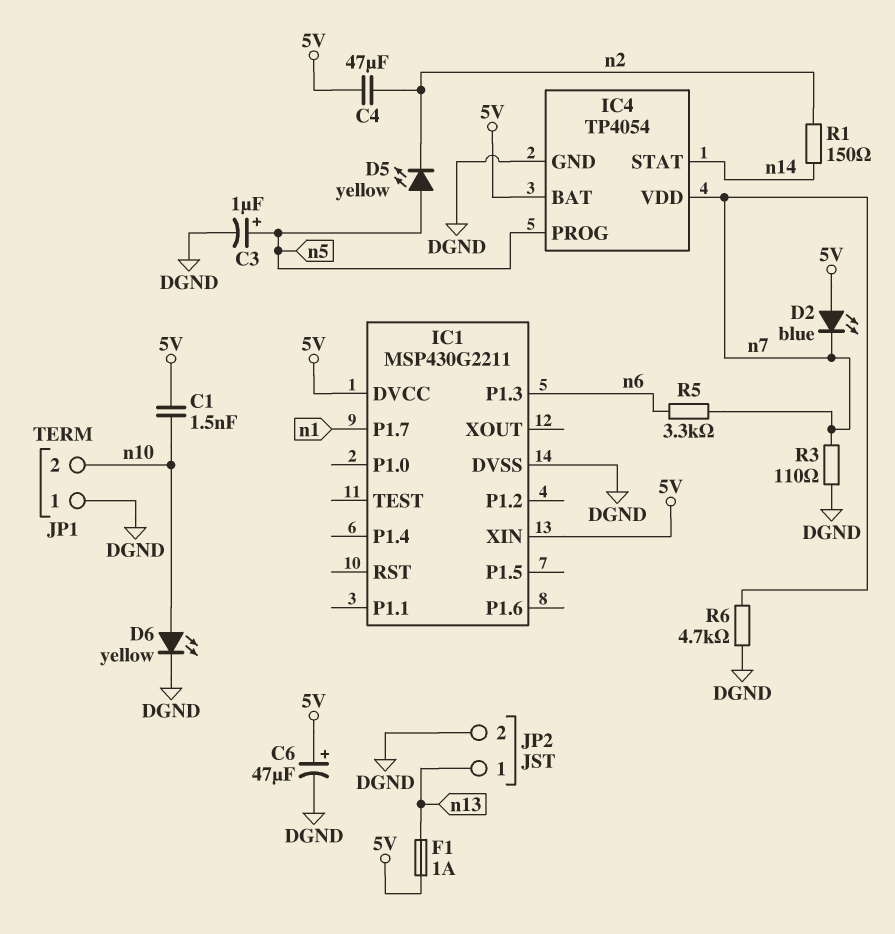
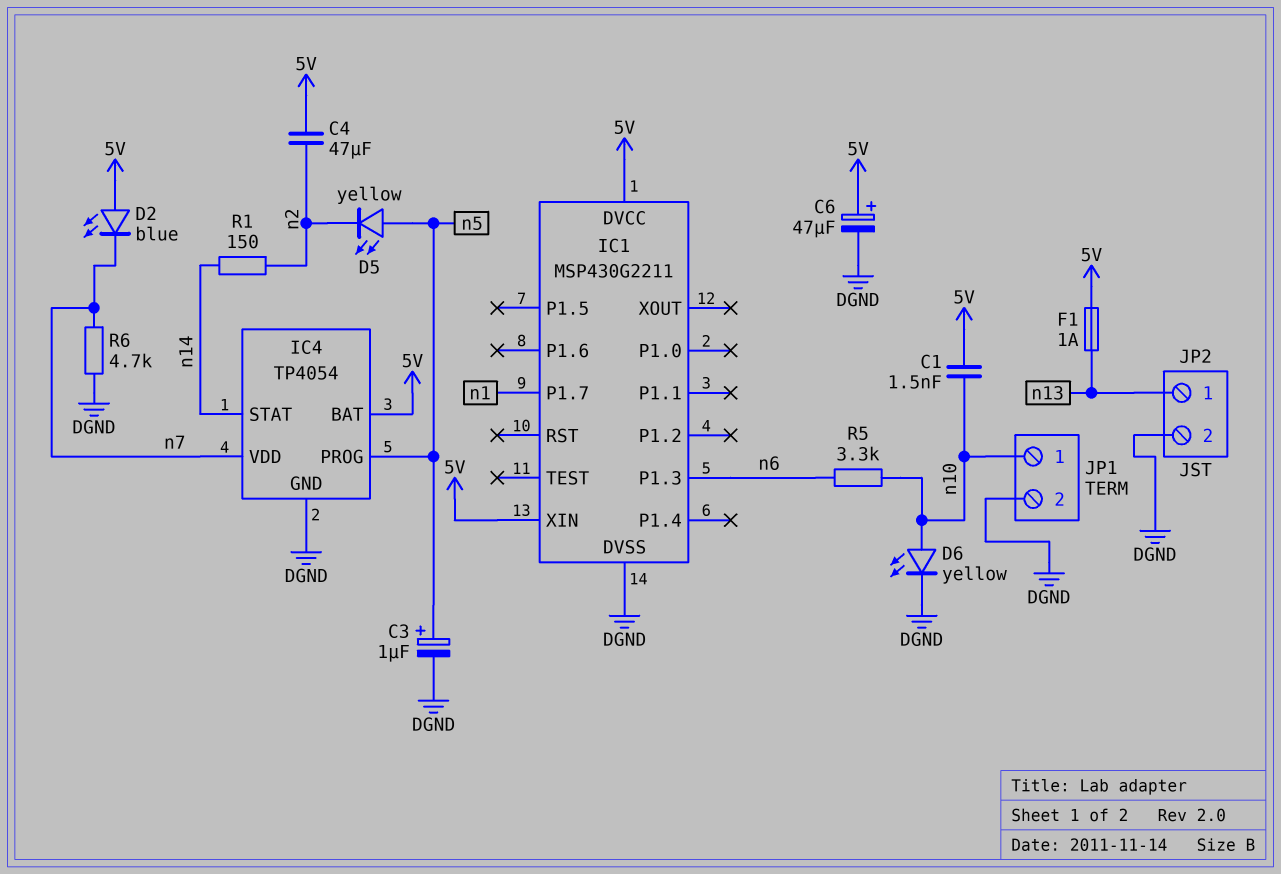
JP1 pin 1: DGND -> n10
JP1 pin 2: n10 -> DGND
R3: 110 (DGND, n7) -> none
R5: 3.3k (n6, n7) -> 3.3k (n6, n10)

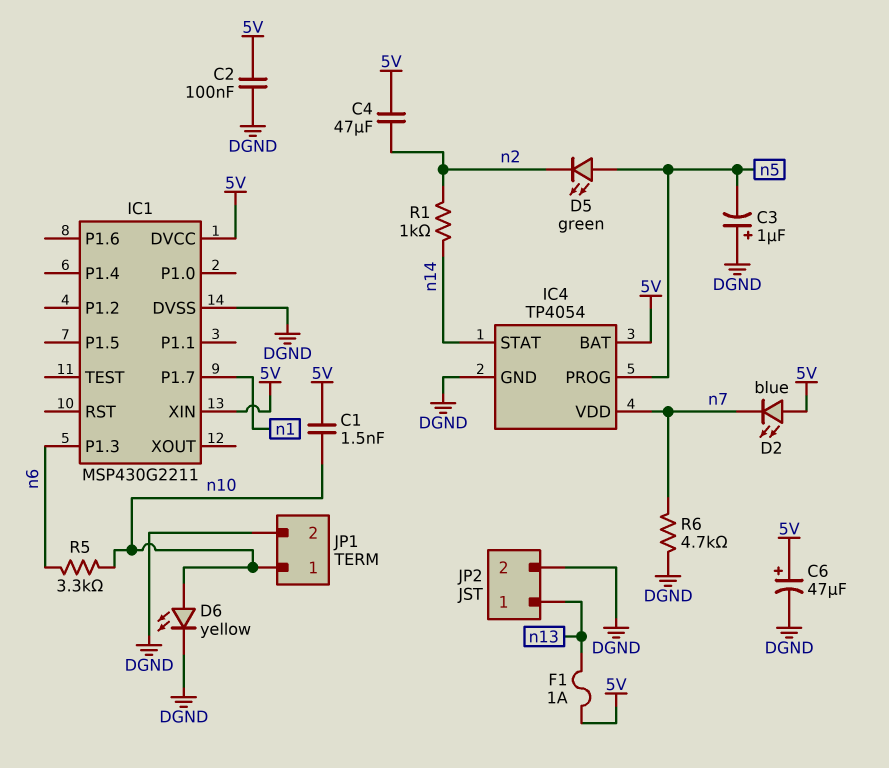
C2: none -> 100nF (5V, DGND)
C3: 1uF (plus n5, minus DGND) -> 1uF (plus DGND, minus n5)
D5: LED yellow (A n5, K n2) -> LED green (A n5, K n2)
R1: 150 (n2, n14) -> 1k (n2, n14)

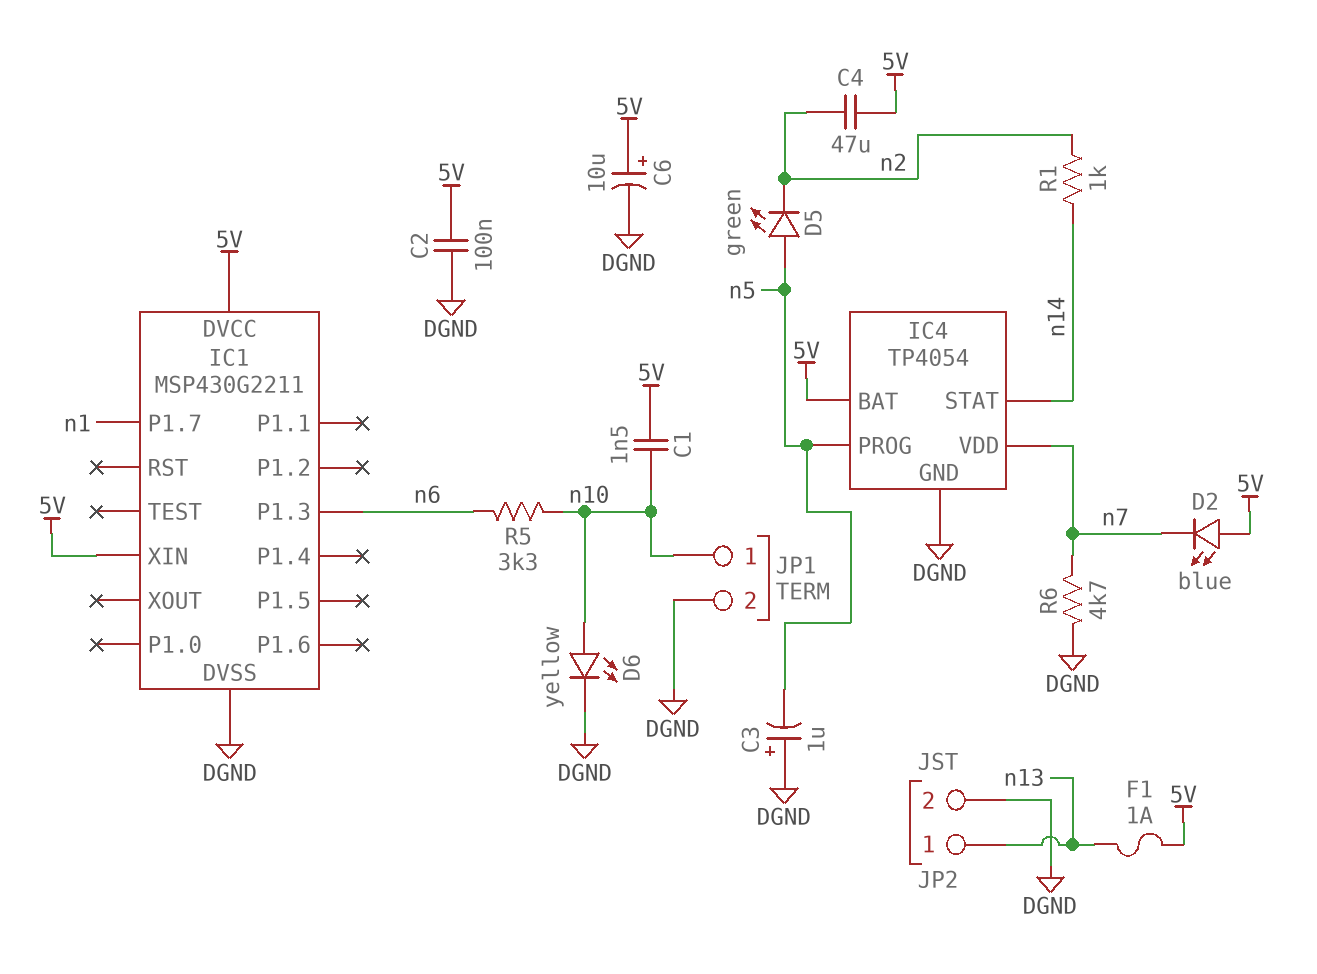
C6: 47uF (plus 5V, minus DGND) -> 10uF (plus 5V, minus DGND)

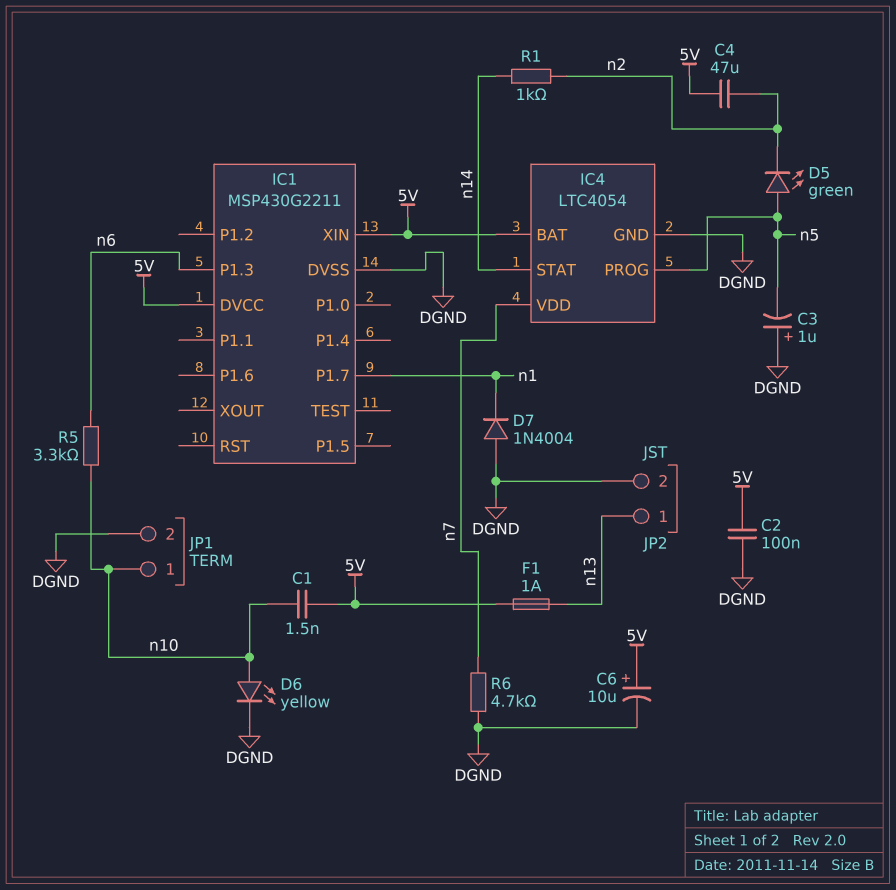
D2: LED blue (A 5V, K n7) -> none
D7: none -> diode 1N4004 (A DGND, K n1)
IC4: TP4054 -> LTC4054

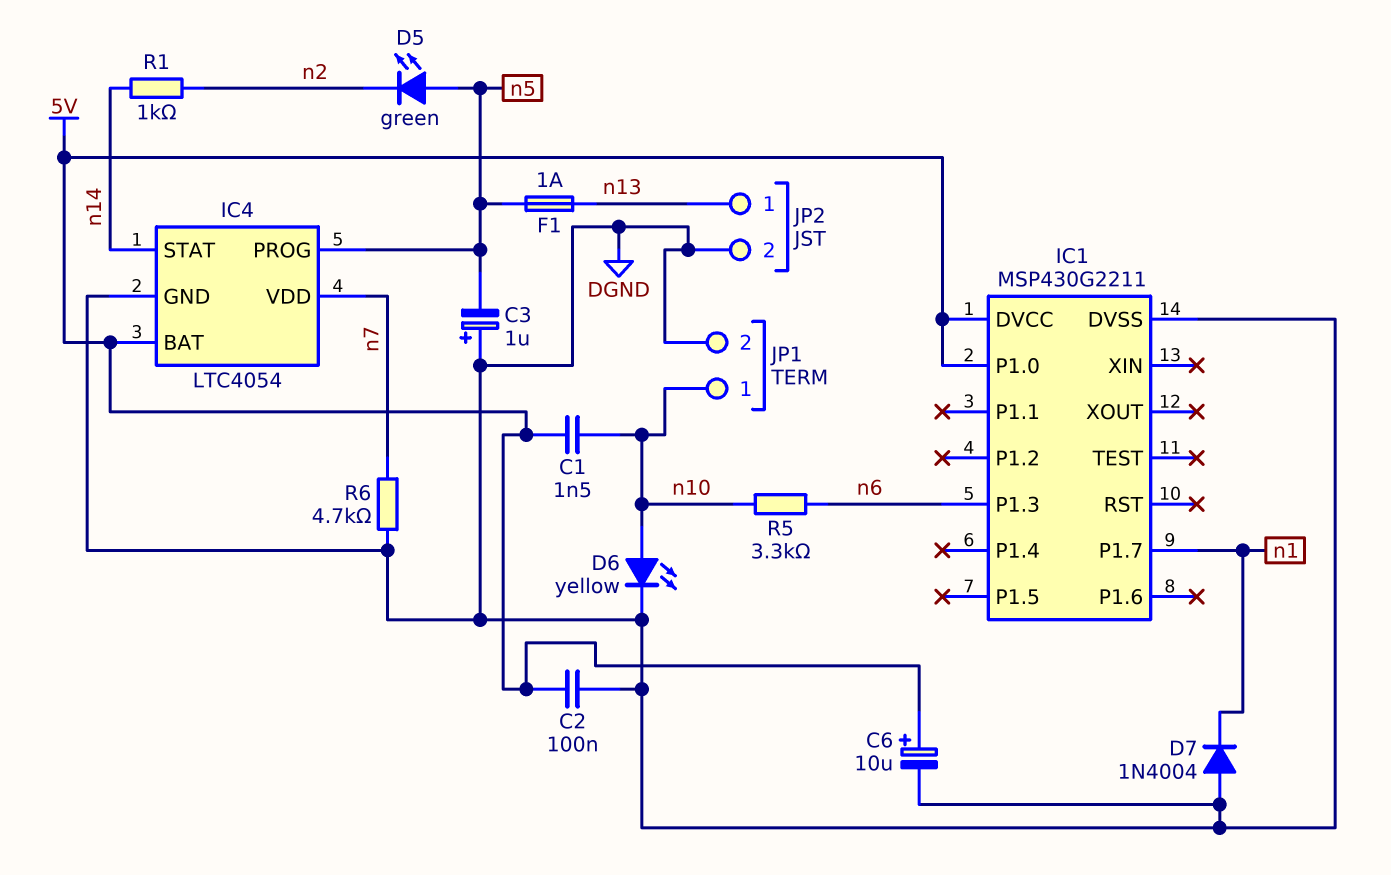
C4: 47uF (5V, n2) -> none
F1: 1A (5V, n13) -> 1A (n5, n13)
IC1 pin P1.0: none -> 5V
IC1 pin XIN: 5V -> none

